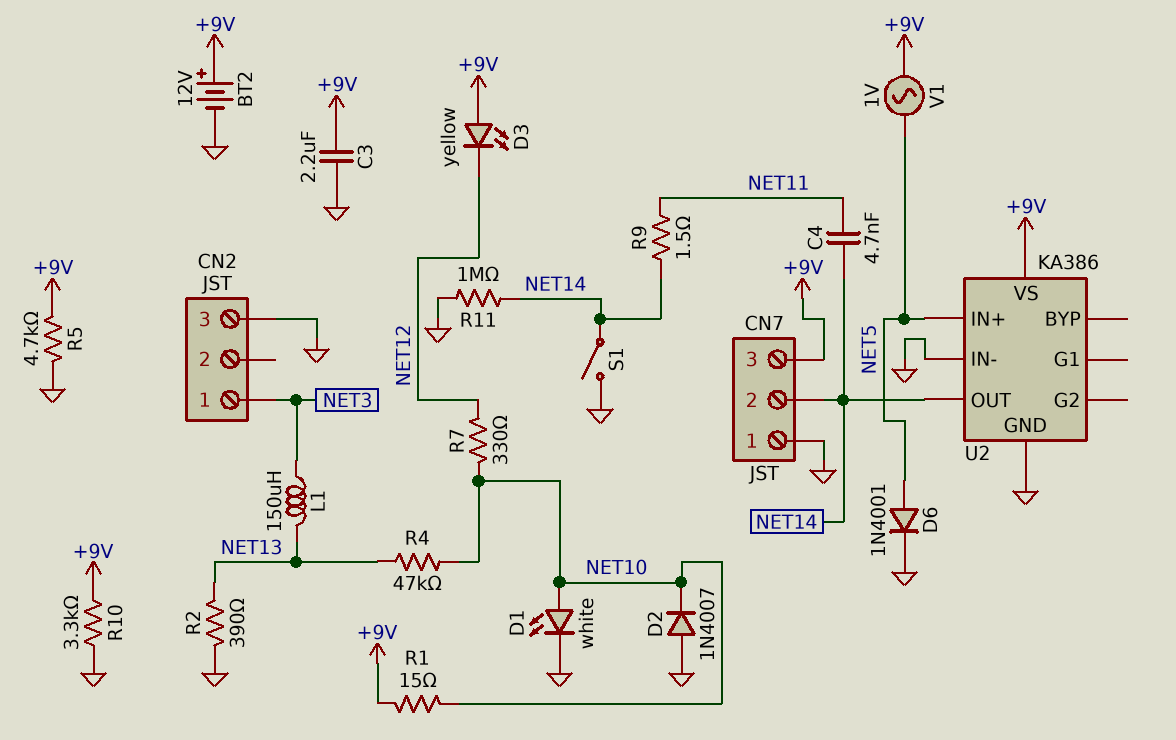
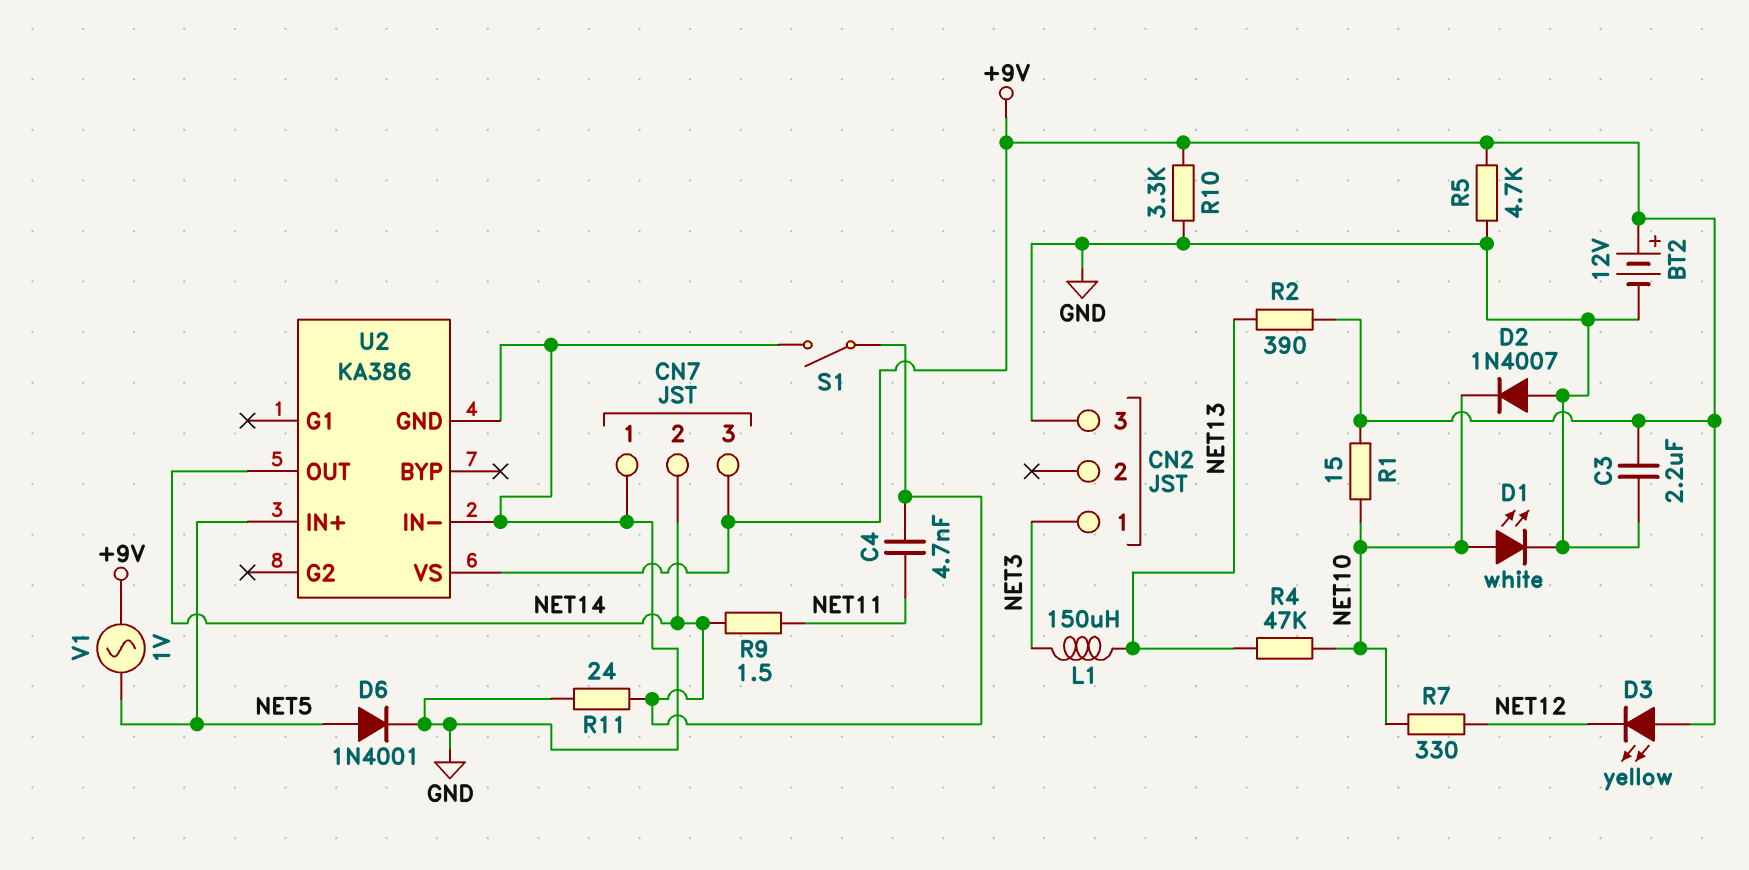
R2: 390 (GND, NET13) -> 390 (+9V, NET13)
R11: 1M (GND, NET14) -> 24 (GND, NET14)

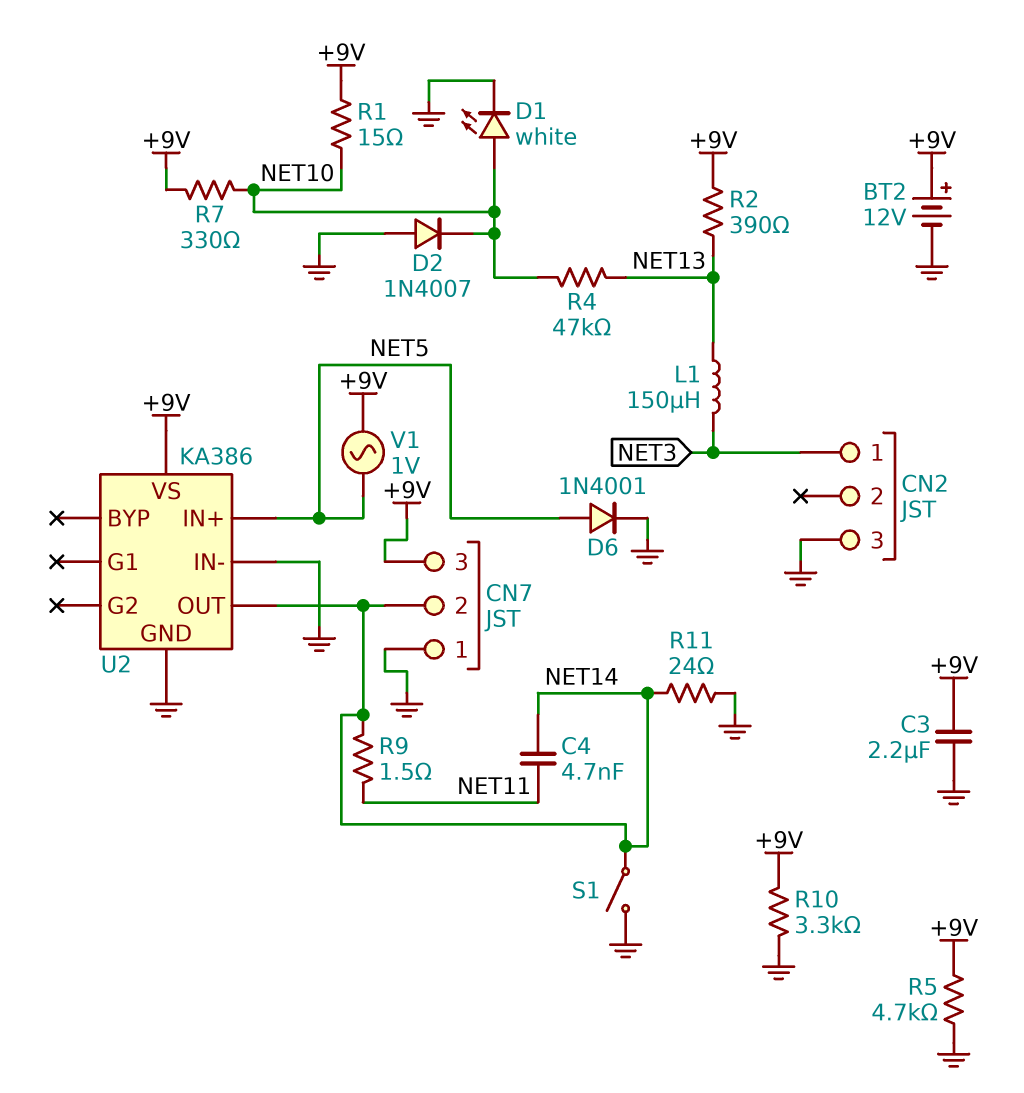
D3: LED yellow (A +9V, K NET12) -> none
R7: 330 (NET10, NET12) -> 330 (+9V, NET10)

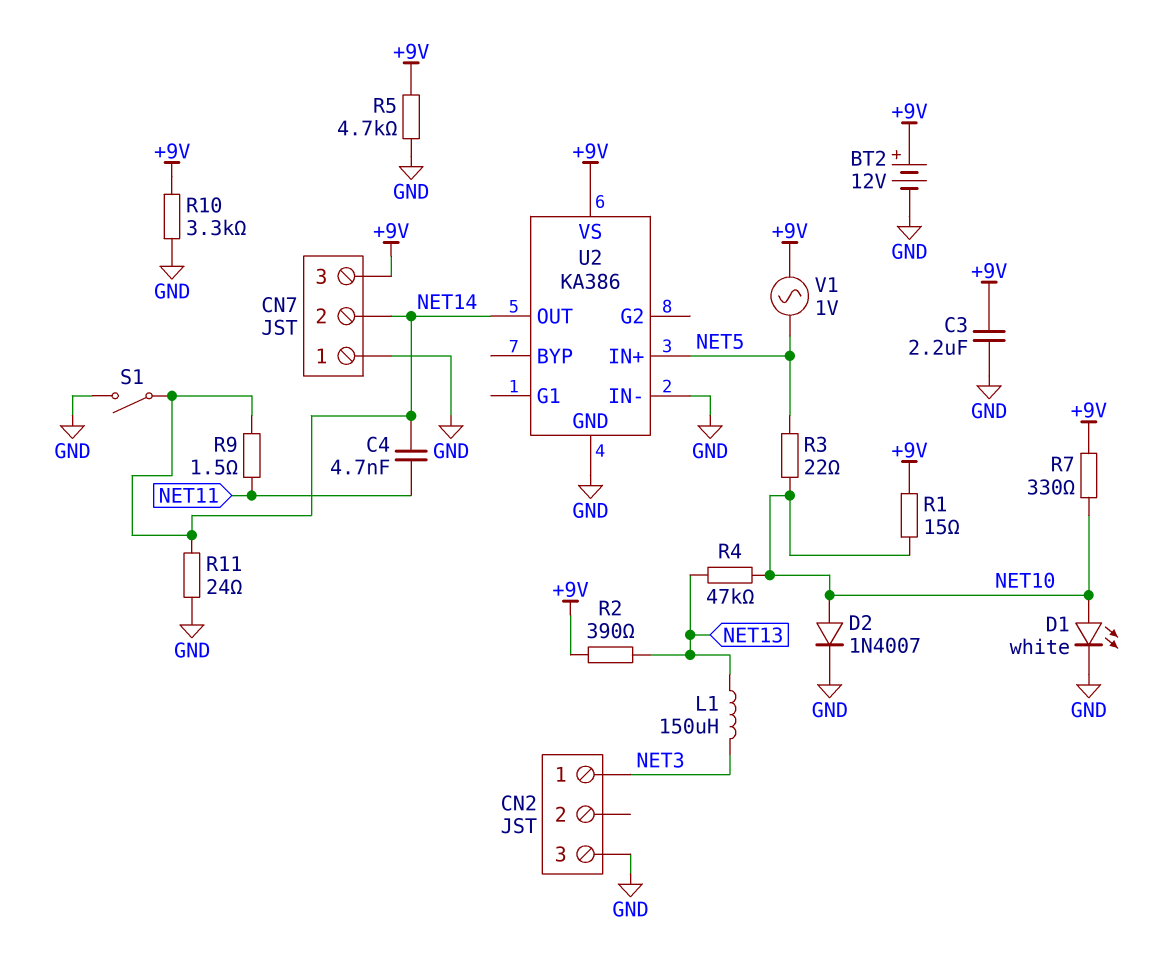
D2: diode 1N4007 (A GND, K NET10) -> diode 1N4007 (A NET10, K GND)
D6: diode 1N4001 (A NET5, K GND) -> none
R3: none -> 22 (NET5, NET10)

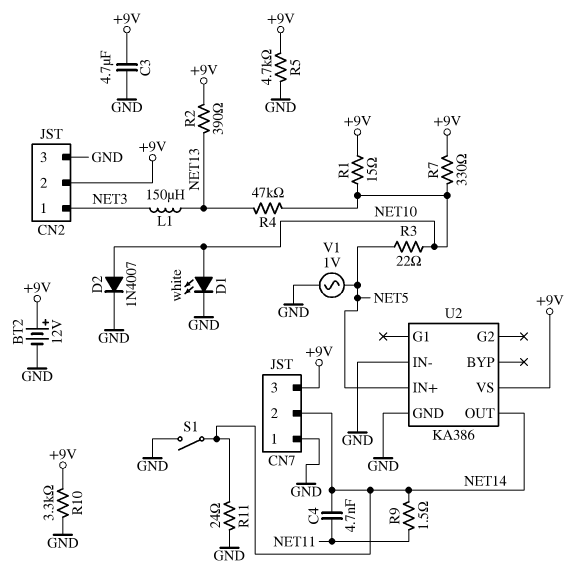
C3: 2.2uF (+9V, GND) -> 4.7uF (+9V, GND)
CN2 pin 2: none -> +9V
V1: AC 1V (+9V, NET5) -> AC 1V (GND, NET5)

